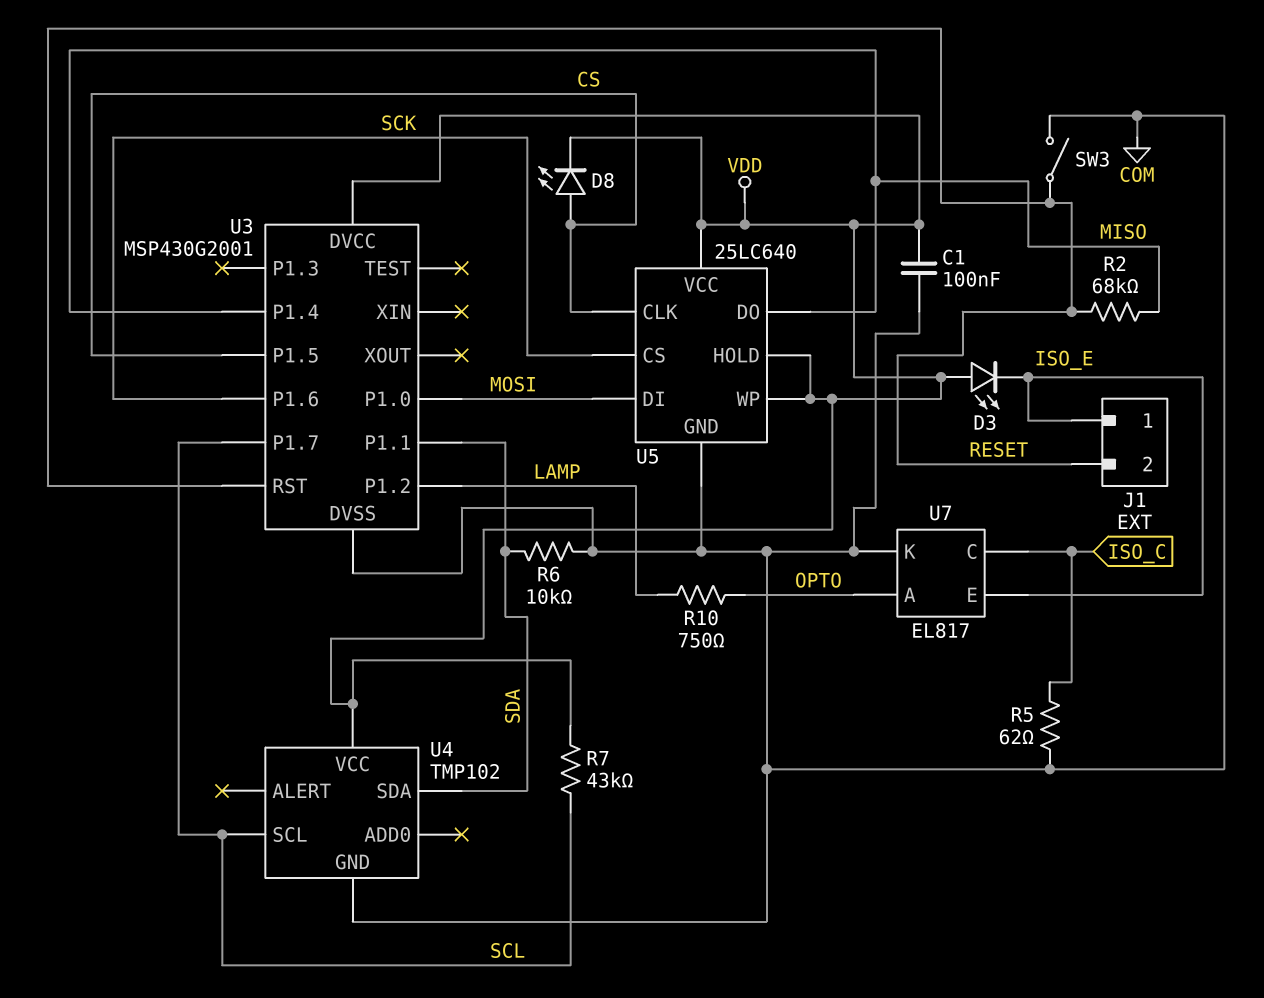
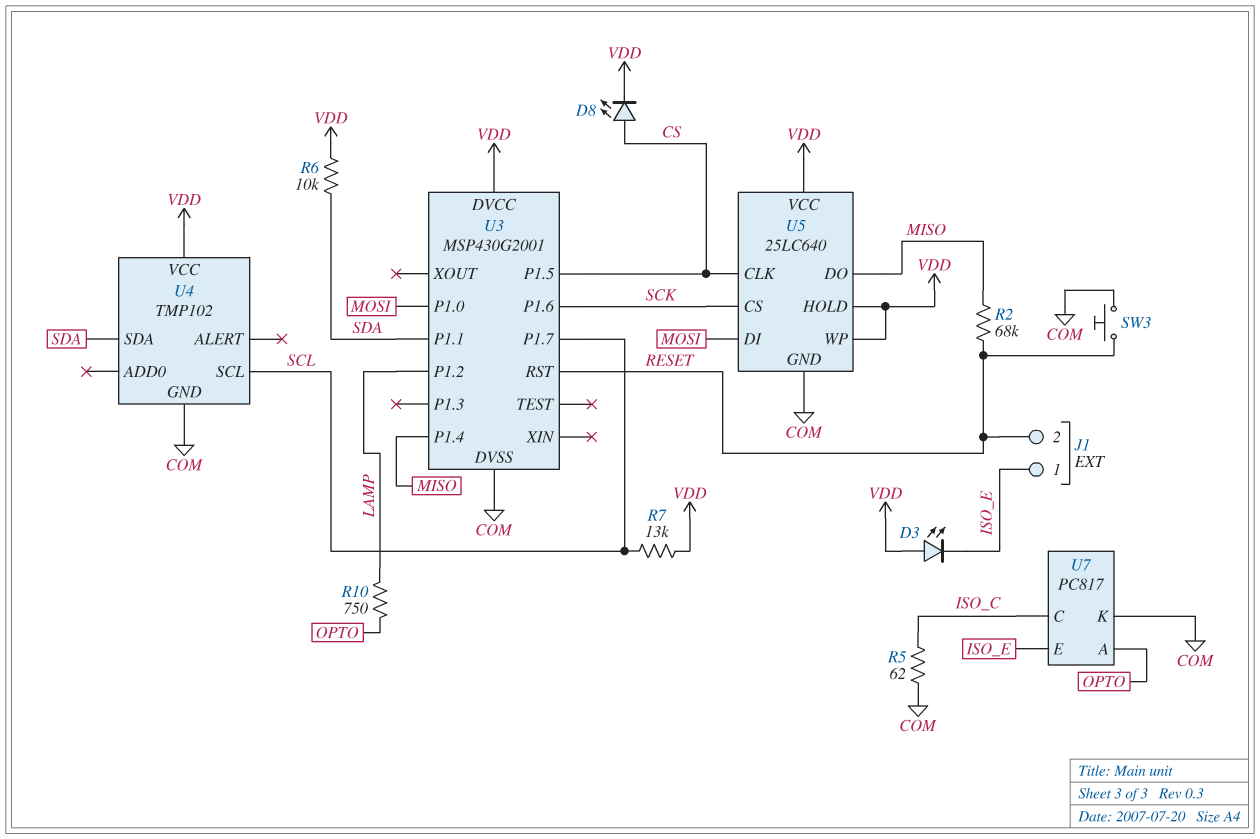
C1: 100nF (COM, VDD) -> none
R6: 10k (COM, SDA) -> 10k (SDA, VDD)
R7: 43k (SCL, VDD) -> 13k (SCL, VDD)
SW3: switch (COM, RESET) -> button (COM, RESET)
U7: EL817 -> PC817

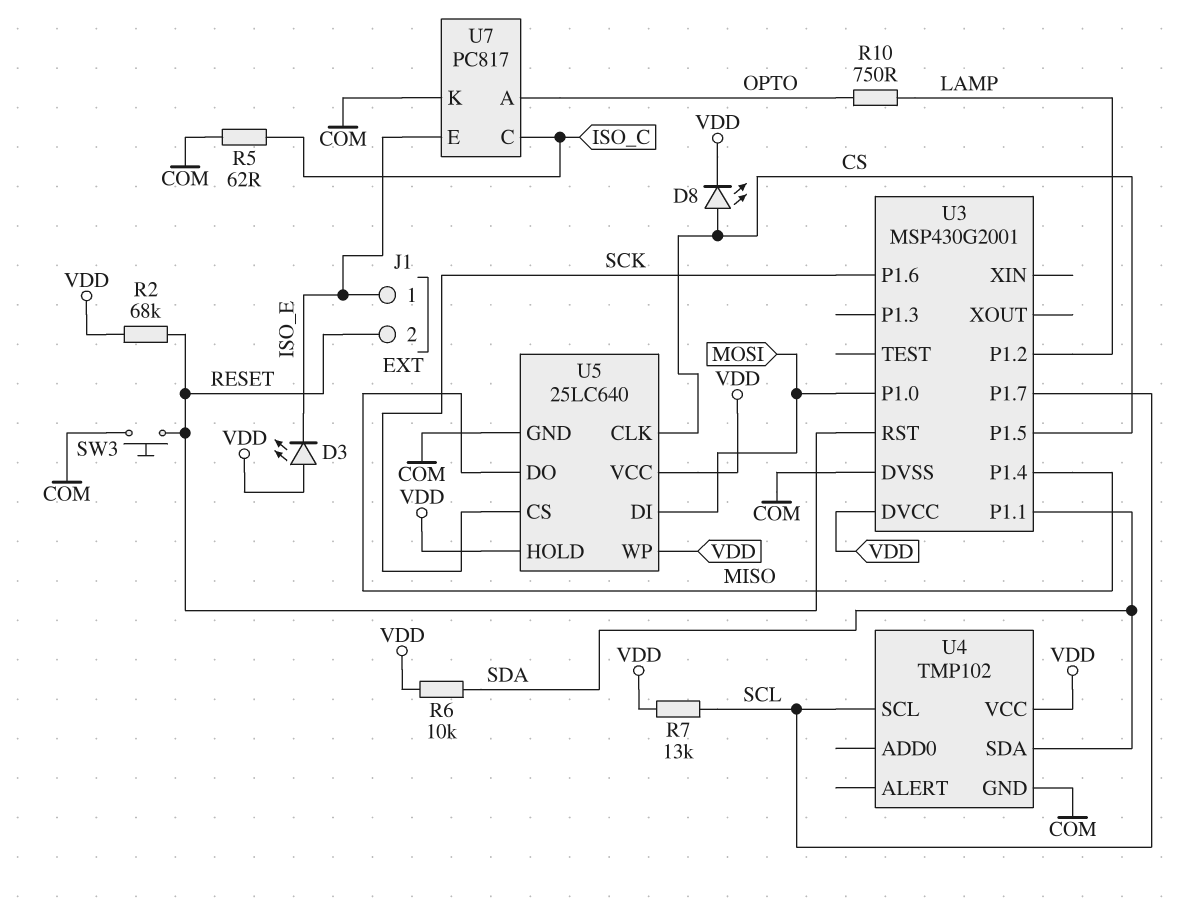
R2: 68k (MISO, RESET) -> 68k (RESET, VDD)

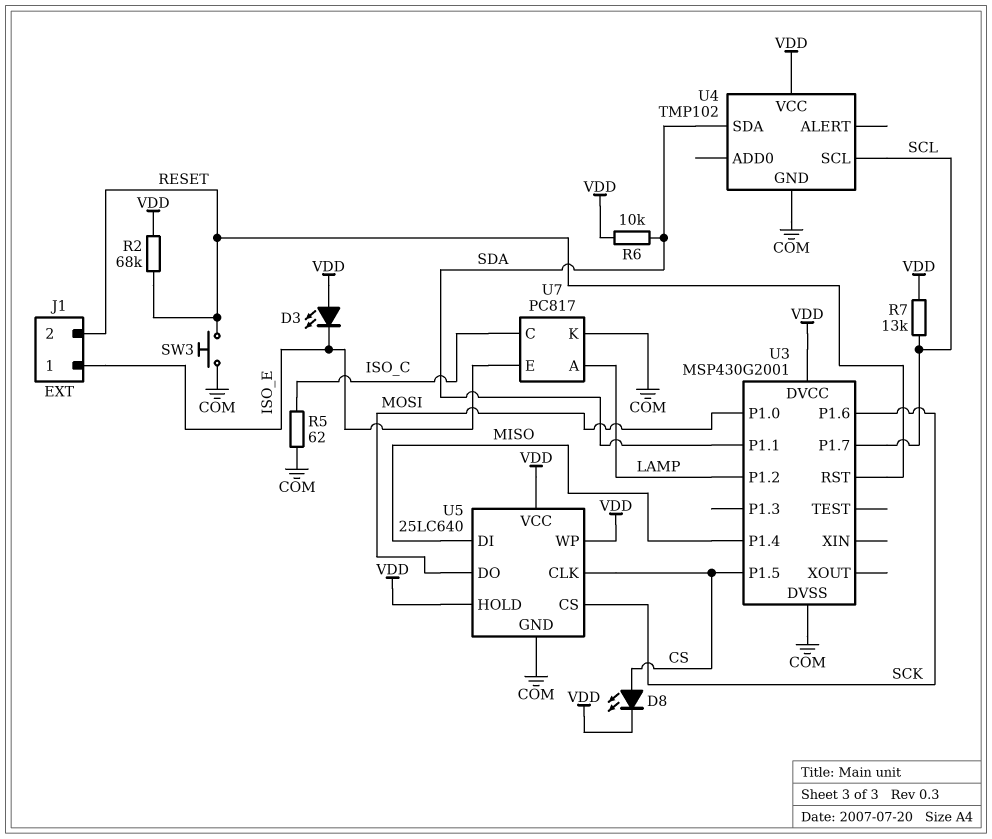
R10: 750 (LAMP, OPTO) -> none
U5 pin DI: MOSI -> MISO
U5 pin DO: MISO -> MOSI
U7 pin A: OPTO -> LAMP

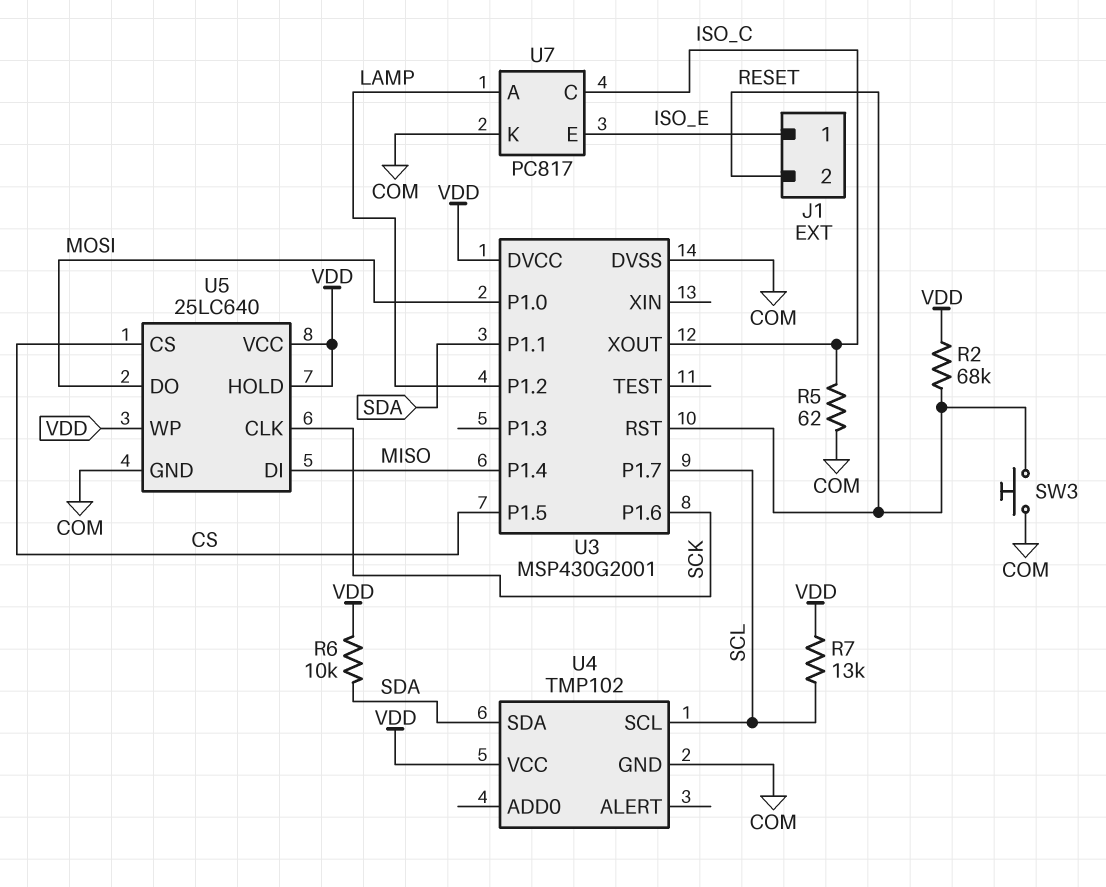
D3: LED (A VDD, K ISO_E) -> none
D8: LED (A CS, K VDD) -> none
U3 pin XOUT: none -> ISO_C
U5 pin CLK: CS -> SCK
U5 pin CS: SCK -> CS

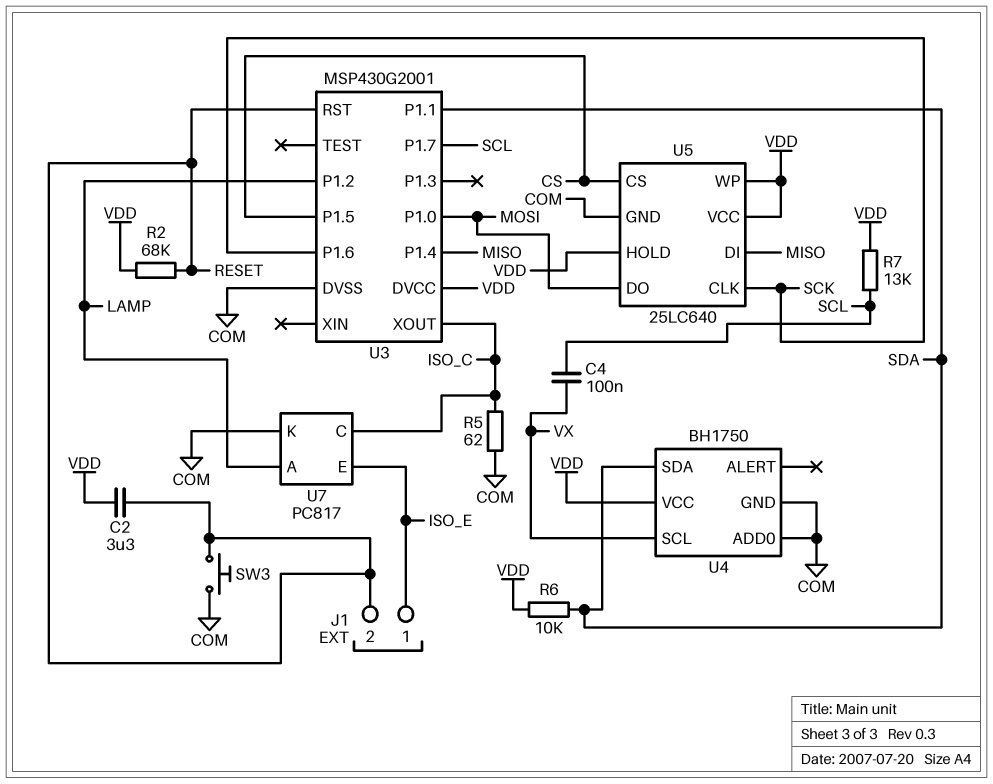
C2: none -> 3.3uF (RESET, VDD)
C4: none -> 100nF (SCL, VX)
U4: TMP102 -> BH1750
U4 pin ADD0: none -> COM
U4 pin SCL: SCL -> VX

